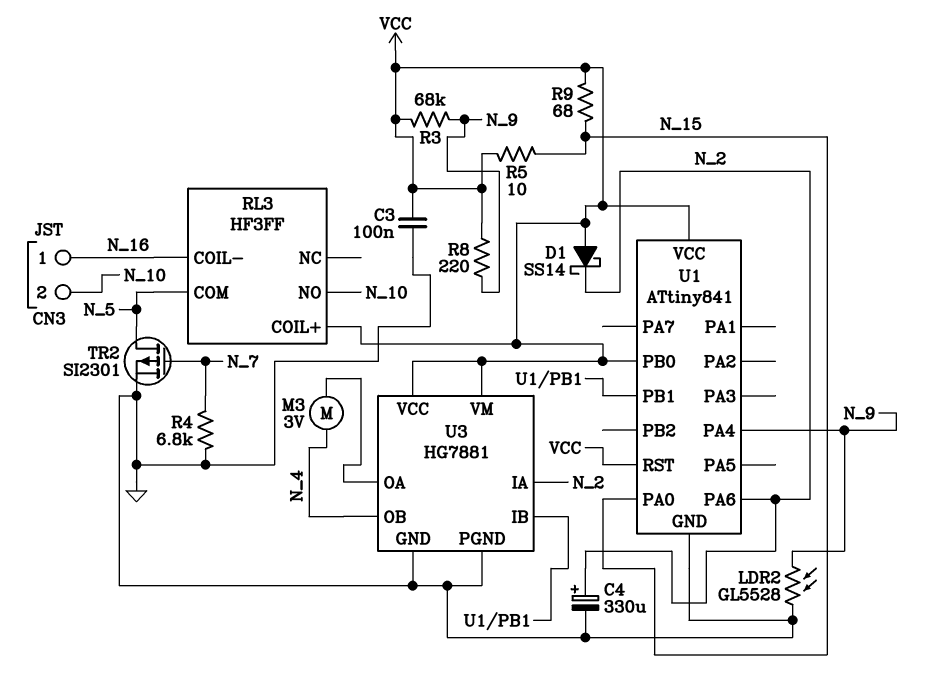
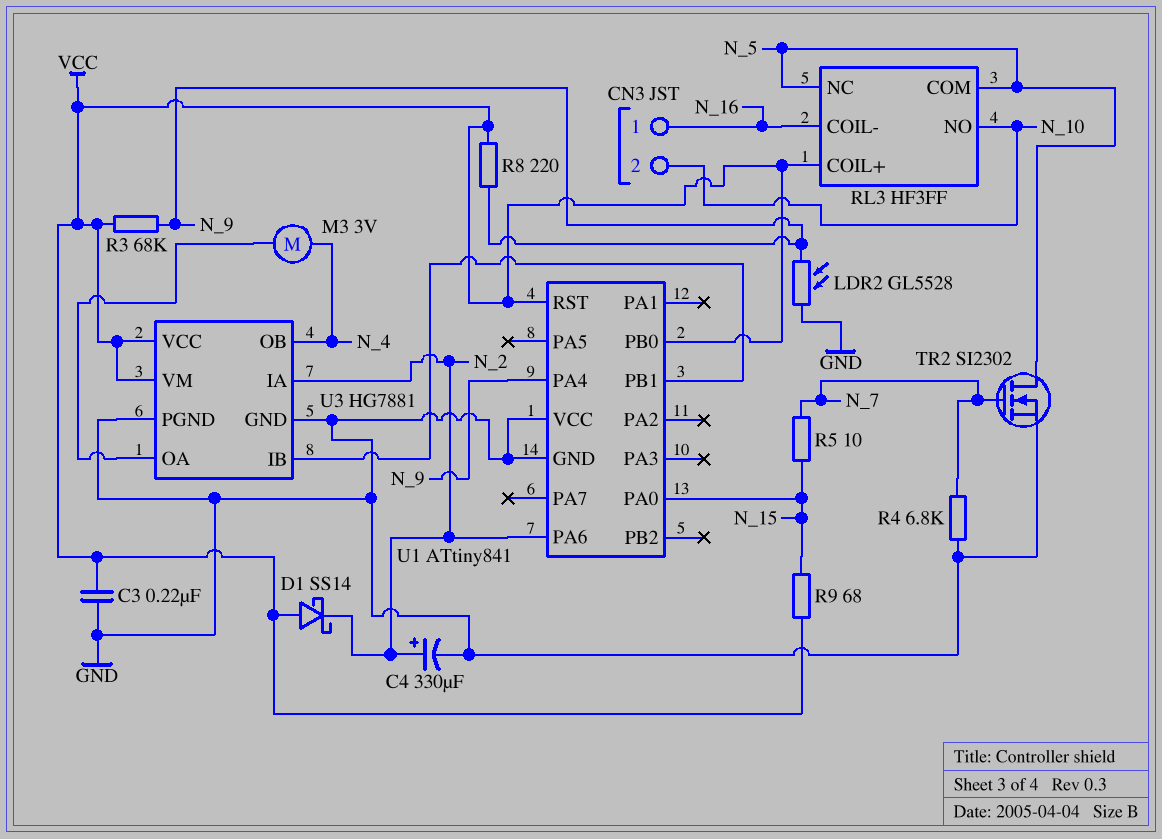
C3: 100nF (GND, VCC) -> 220nF (GND, VCC)
R5: 10 (N_15, VCC) -> 10 (N_7, N_15)
RL3 pin NC: none -> N_5
TR2: PMOS SI2301 (G N_7, D N_5, S GND) -> NMOS SI2302 (G N_7, D N_5, S GND)
U1 pin VCC: VCC -> GND

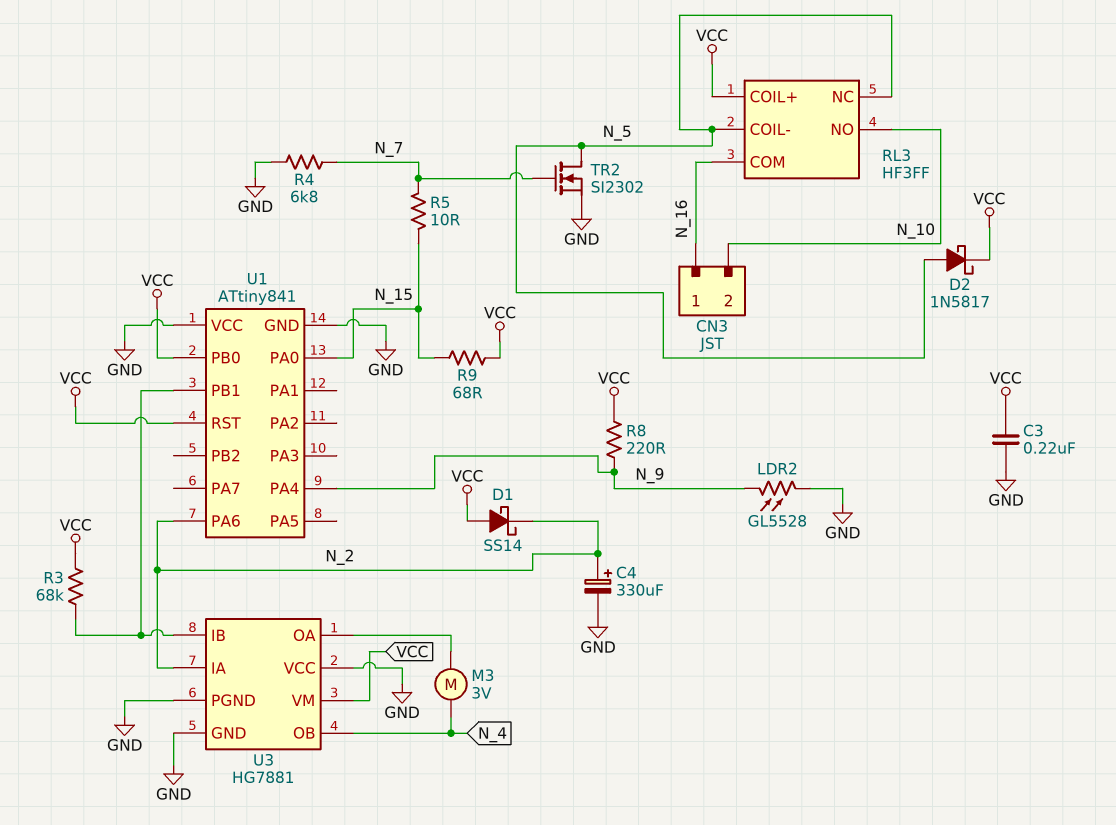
D2: none -> schottky 1N5817 (A N_5, K VCC)
R3: 68k (N_9, VCC) -> 68k (U1/PB1, VCC)
RL3 pin COIL-: N_16 -> N_5
RL3 pin COM: N_5 -> N_16
U3 pin VCC: VCC -> GND

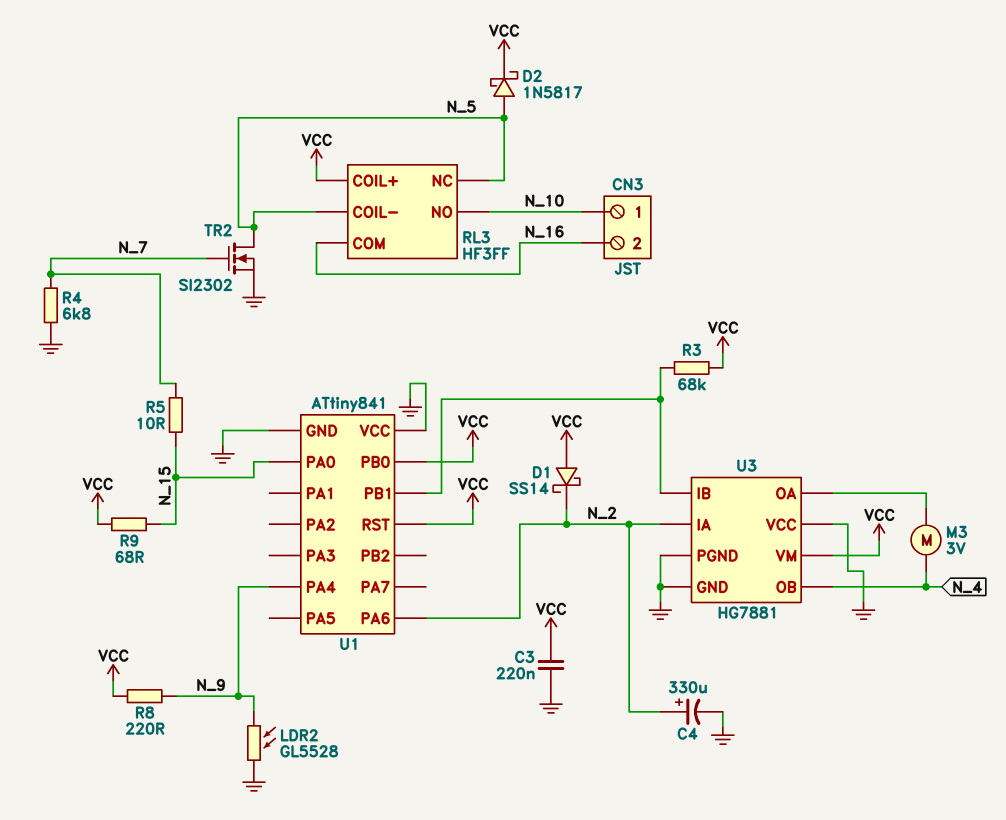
CN3 pin 1: N_16 -> N_10
CN3 pin 2: N_10 -> N_16

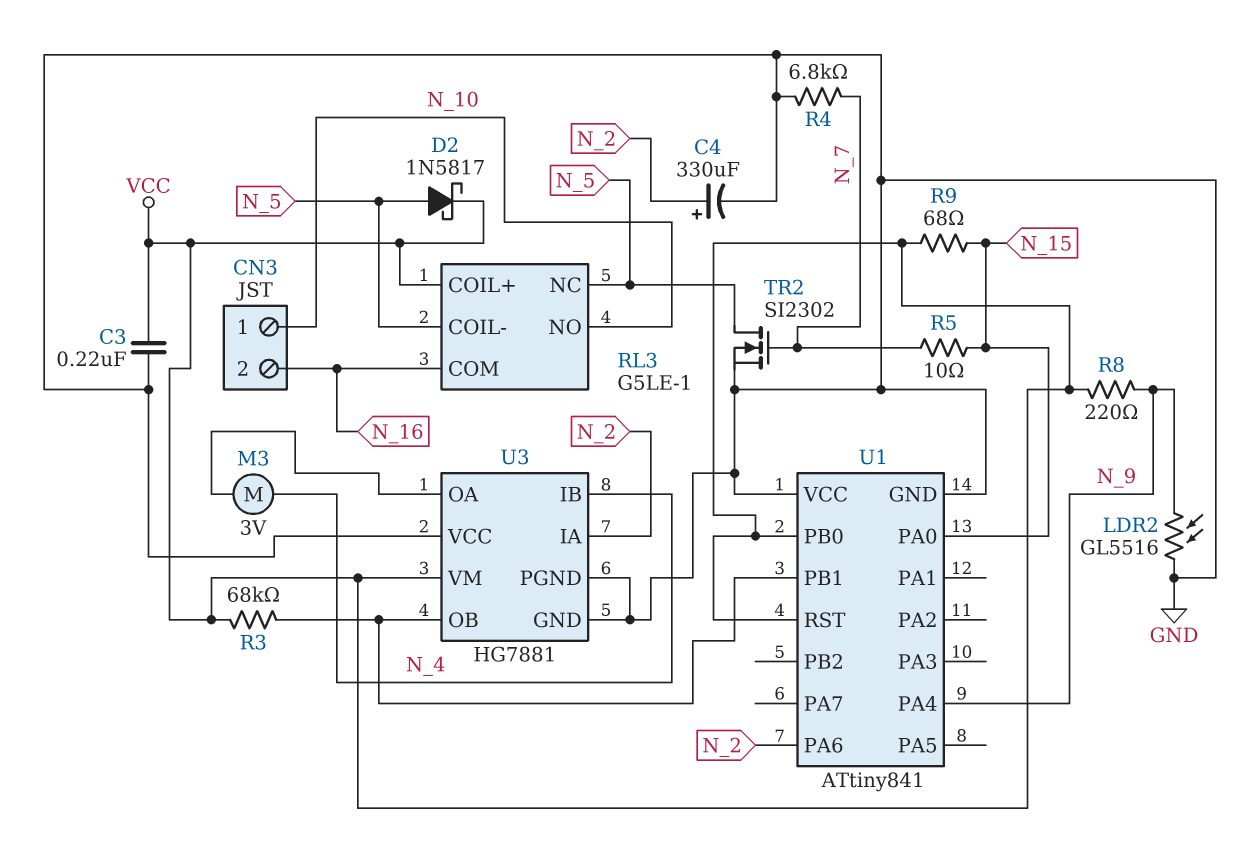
D1: schottky SS14 (A VCC, K N_2) -> none
LDR2: GL5528 (GND, N_9) -> GL5516 (GND, N_9)
RL3: HF3FF -> G5LE-1
U3 pin IB: U1/PB1 -> N_4
U3 pin OB: N_4 -> U1/PB1

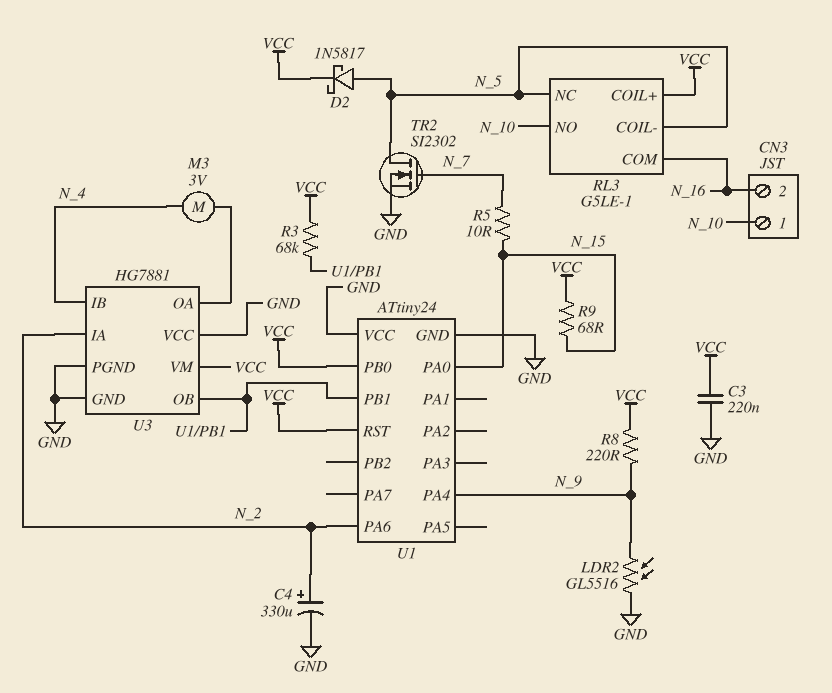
R4: 6.8k (GND, N_7) -> none
U1: ATtiny841 -> ATtiny24

